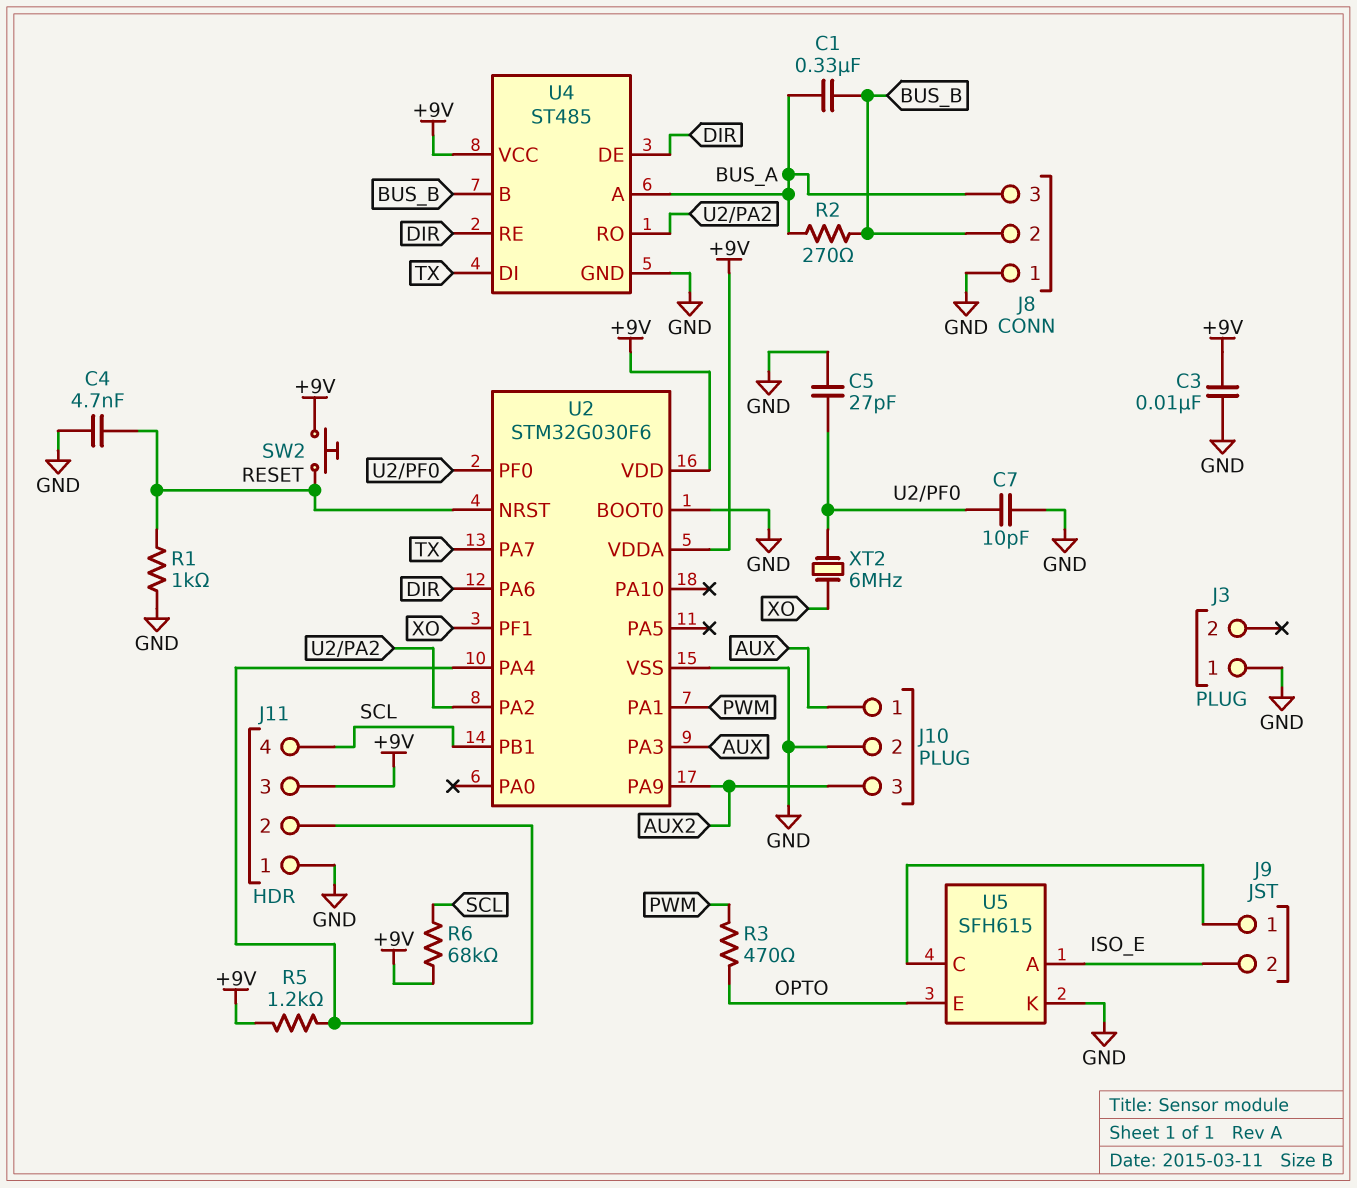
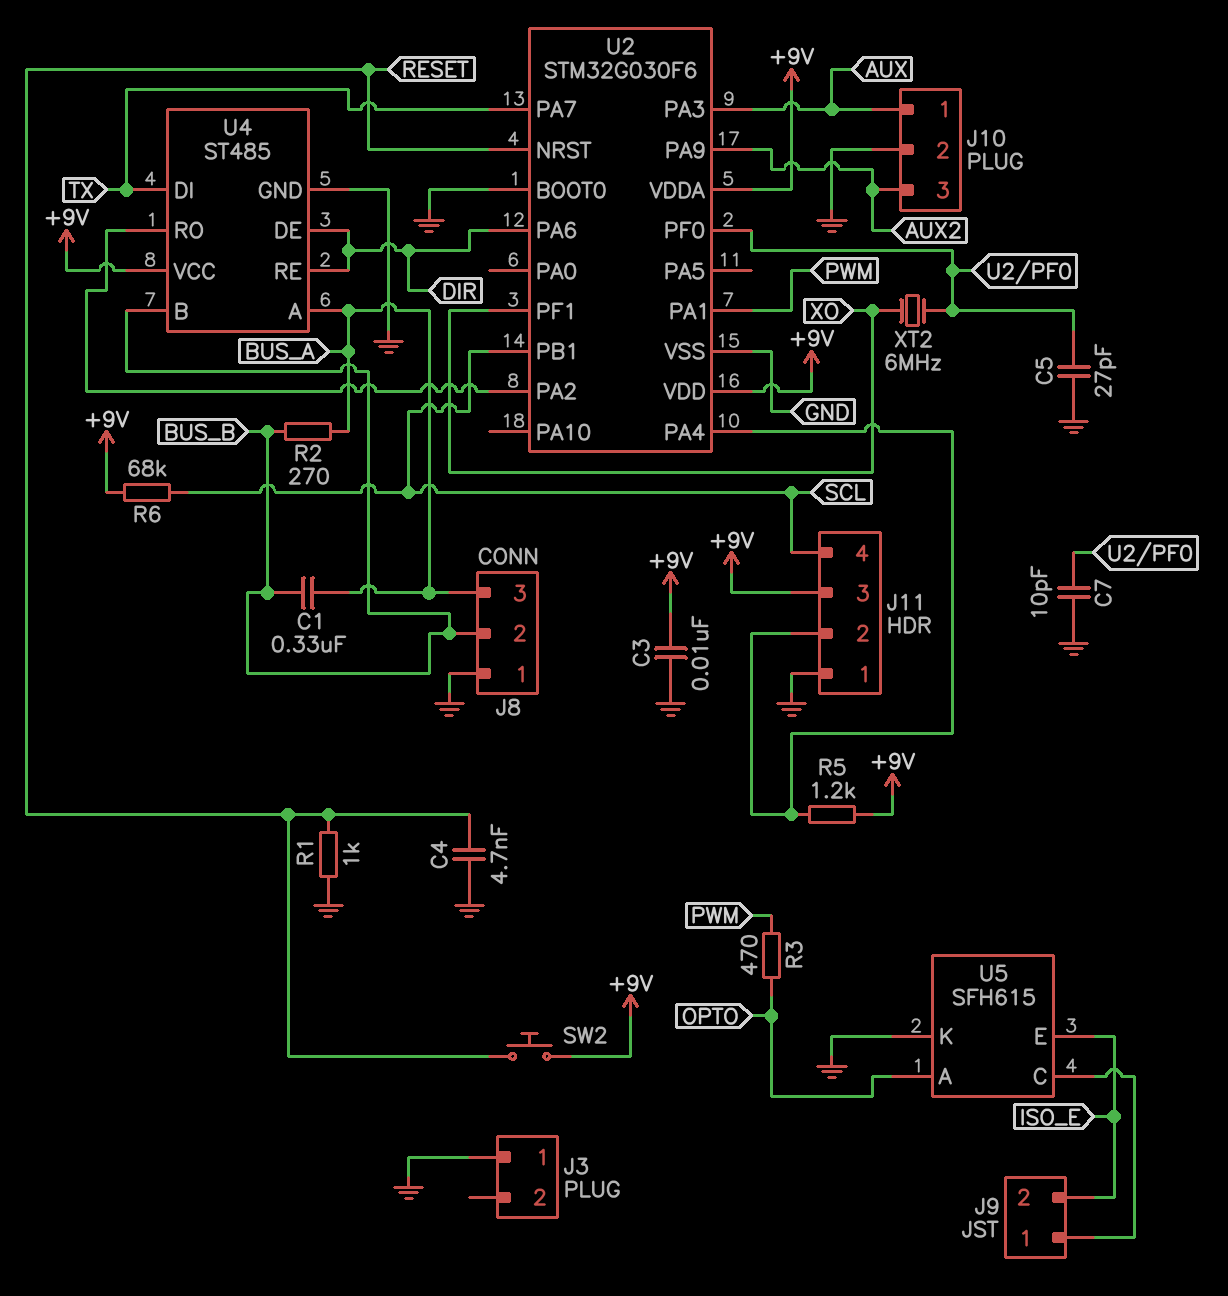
U5 pin A: ISO_E -> OPTO
U5 pin E: OPTO -> ISO_E

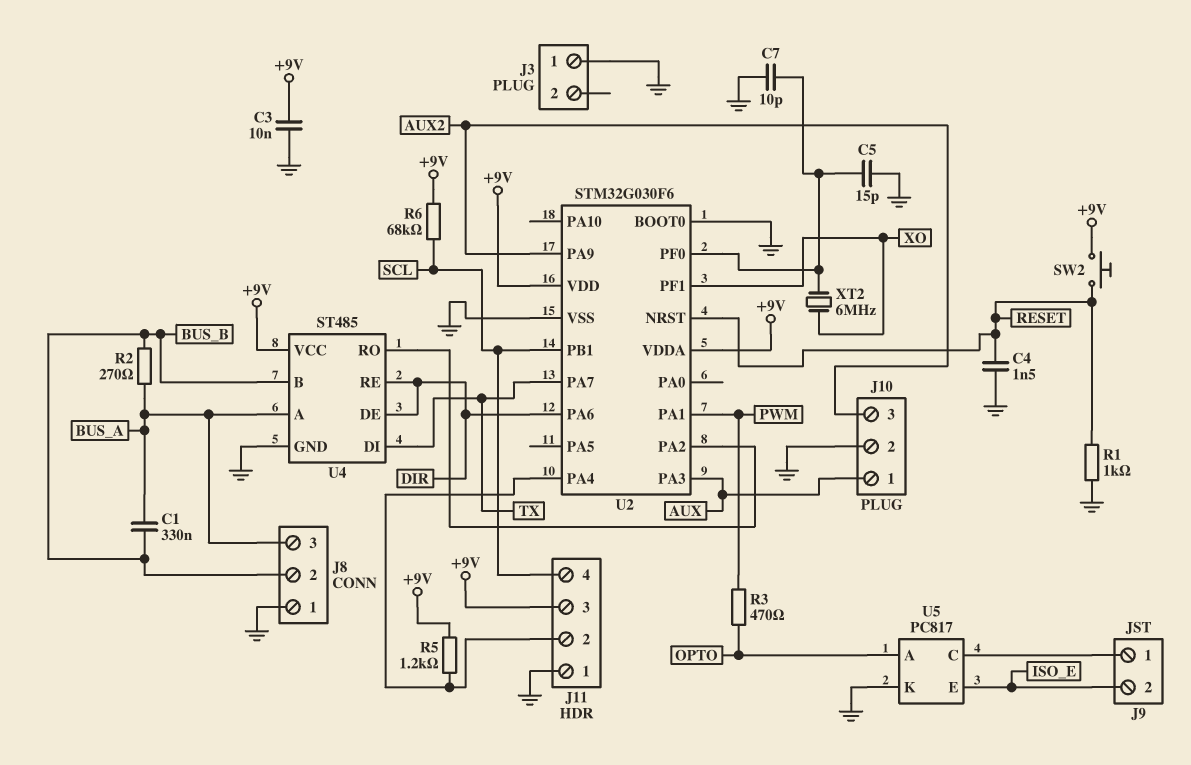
C4: 4.7nF (GND, RESET) -> 1.5nF (GND, RESET)
C5: 27pF (GND, U2/PF0) -> 15pF (GND, U2/PF0)
U5: SFH615 -> PC817

